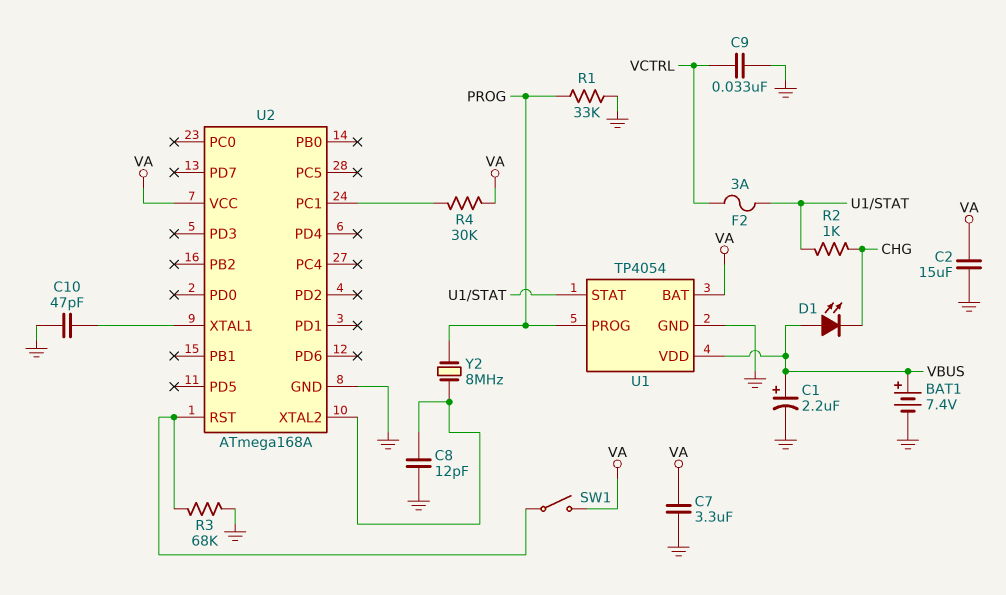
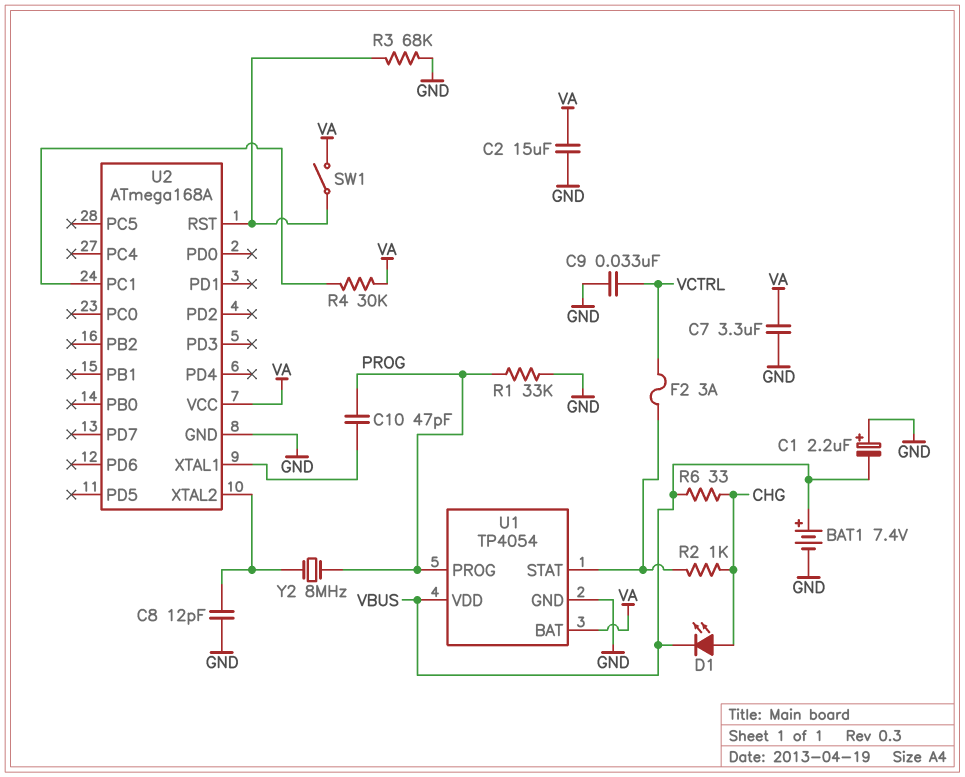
C1: 2.2uF (plus VBUS, minus GND) -> 2.2uF (plus GND, minus VBUS)
C10: 47pF (GND, U2/XTAL1) -> 47pF (PROG, U2/XTAL1)
D1: LED (A VBUS, K CHG) -> LED (A CHG, K VBUS)
R6: none -> 33 (CHG, VBUS)

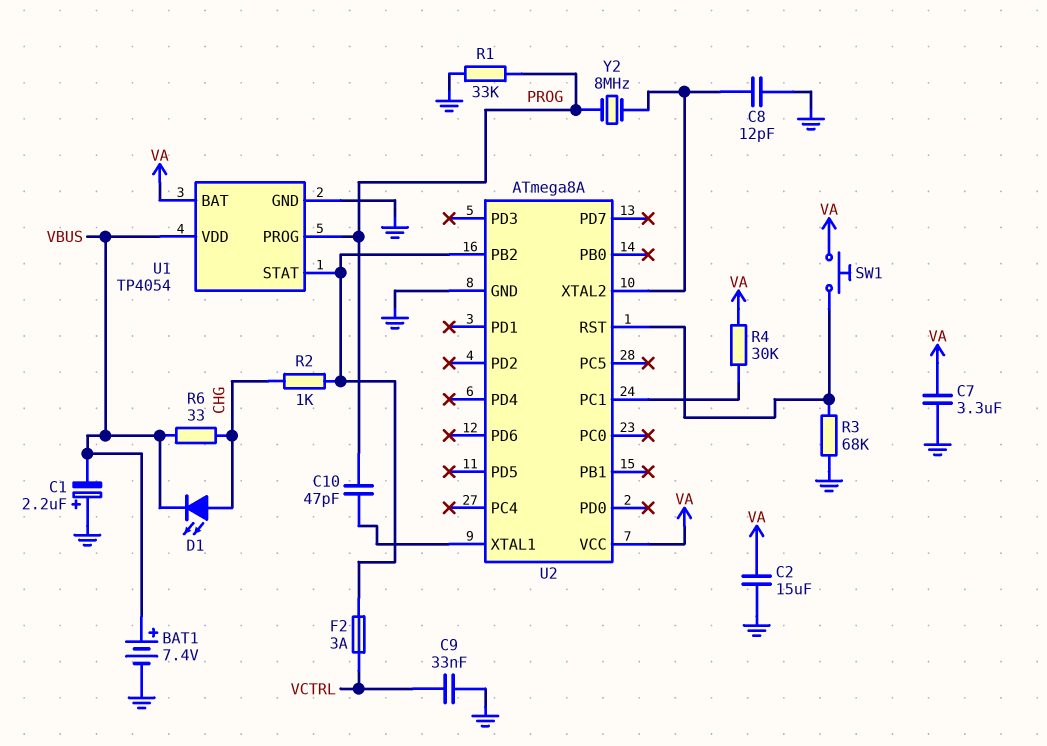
SW1: switch (U2/RST, VA) -> button (U2/RST, VA)
U2: ATmega168A -> ATmega8A
U2 pin PB2: none -> U1/STAT

